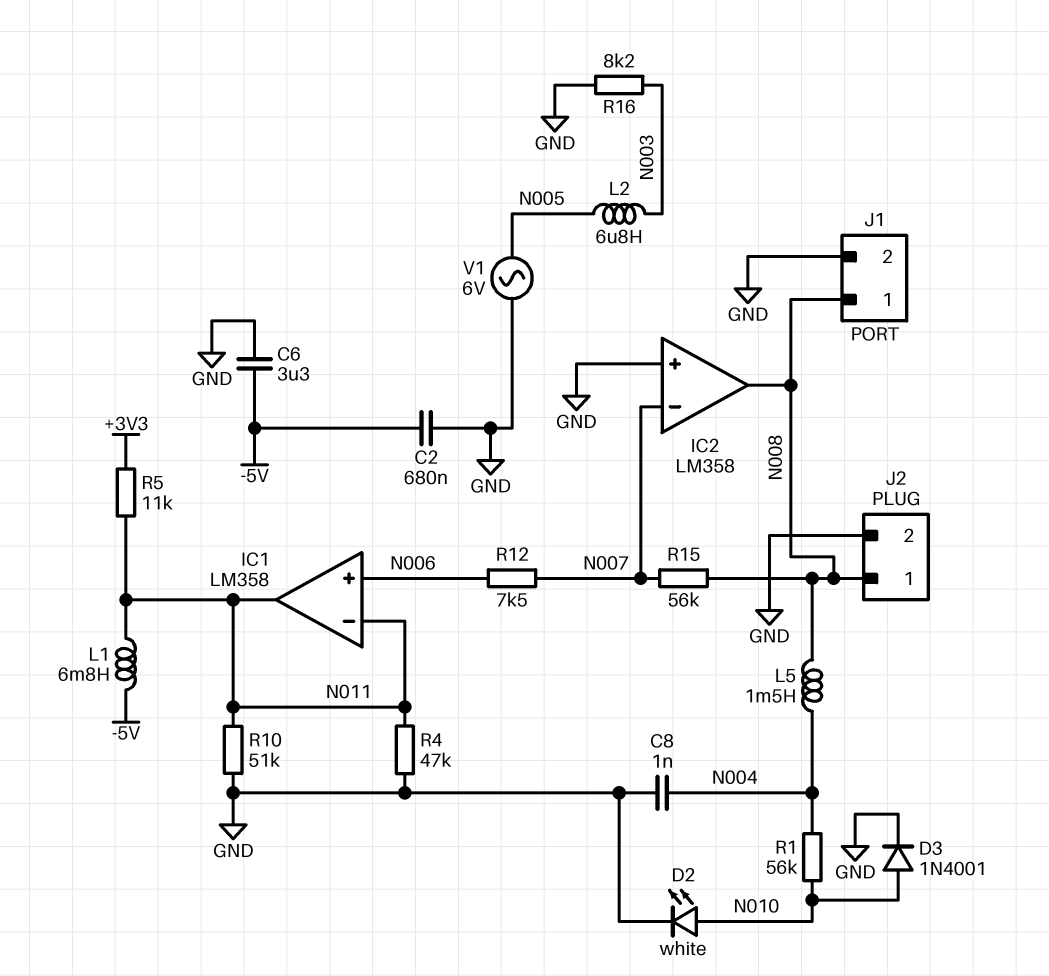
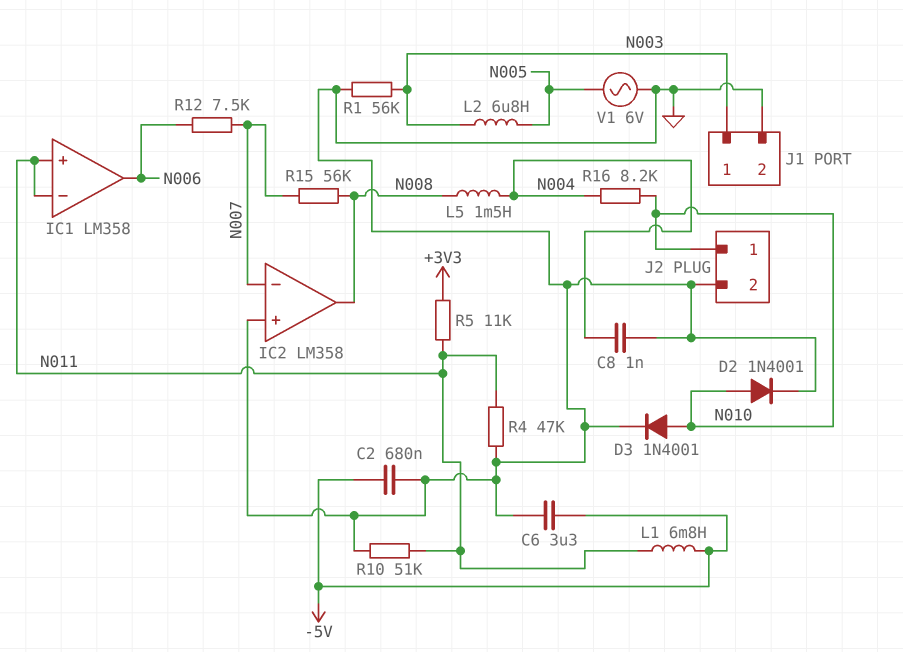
D2: LED white (A N010, K GND) -> diode 1N4001 (A N010, K GND)
IC1 pin in+: N006 -> N011
IC1 pin out: N011 -> N006
J1 pin 1: N008 -> N003
J2 pin 1: N008 -> N010
R1: 56k (N004, N010) -> 56k (GND, N003)
R16: 8.2k (GND, N003) -> 8.2k (N004, N010)

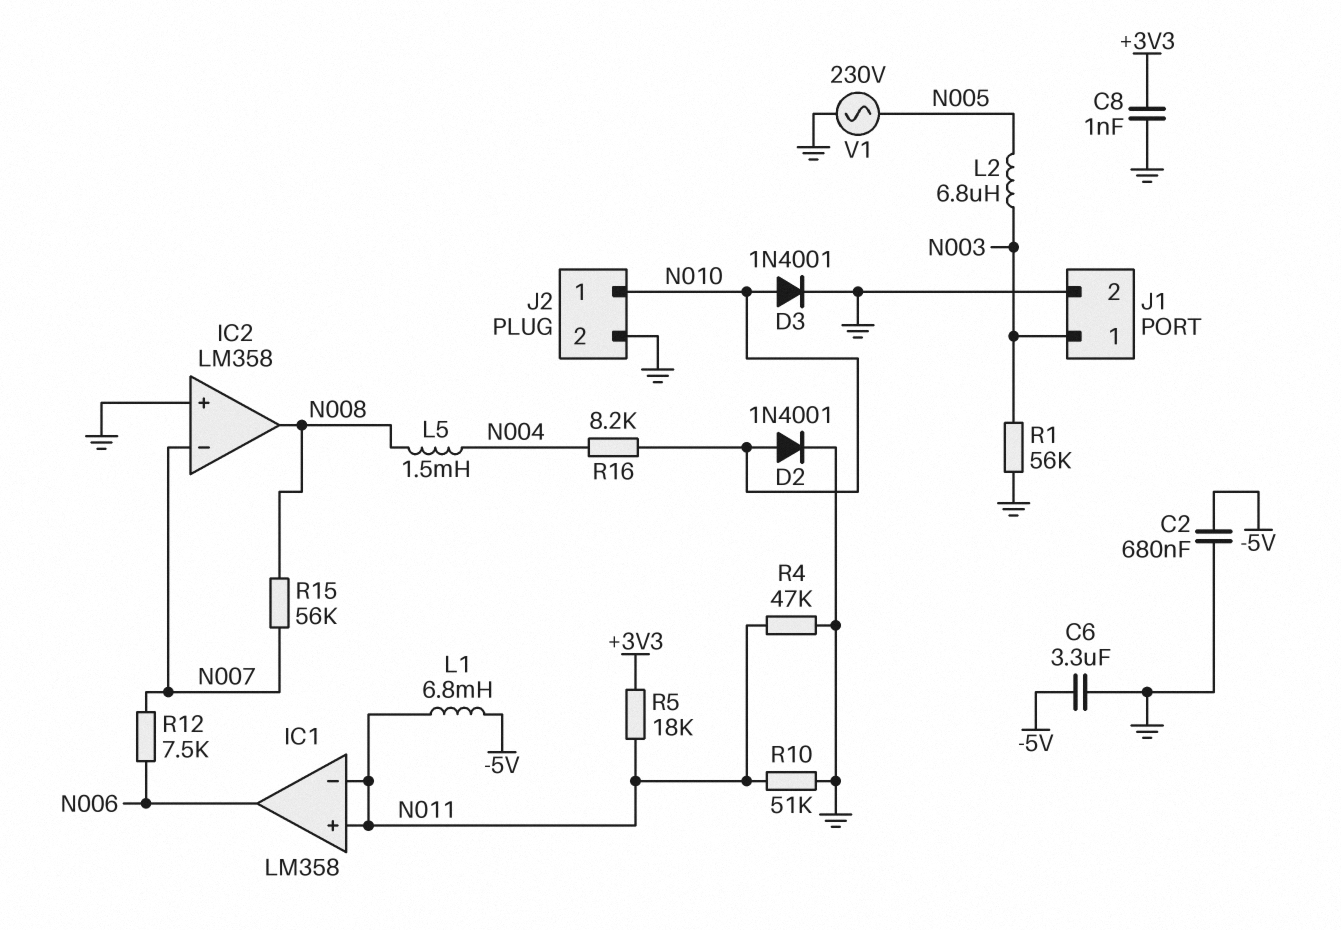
C8: 1nF (GND, N004) -> 1nF (+3V3, GND)
R5: 11k (+3V3, N011) -> 18k (+3V3, N011)
V1: AC 6V (GND, N005) -> AC 230V (GND, N005)

